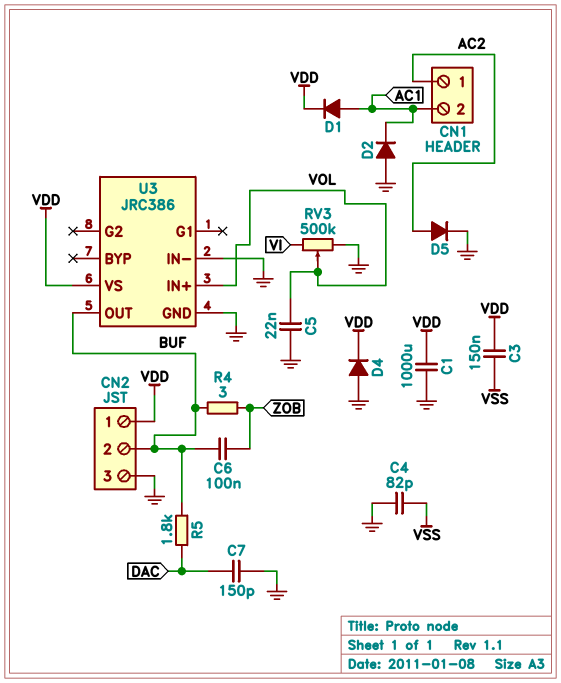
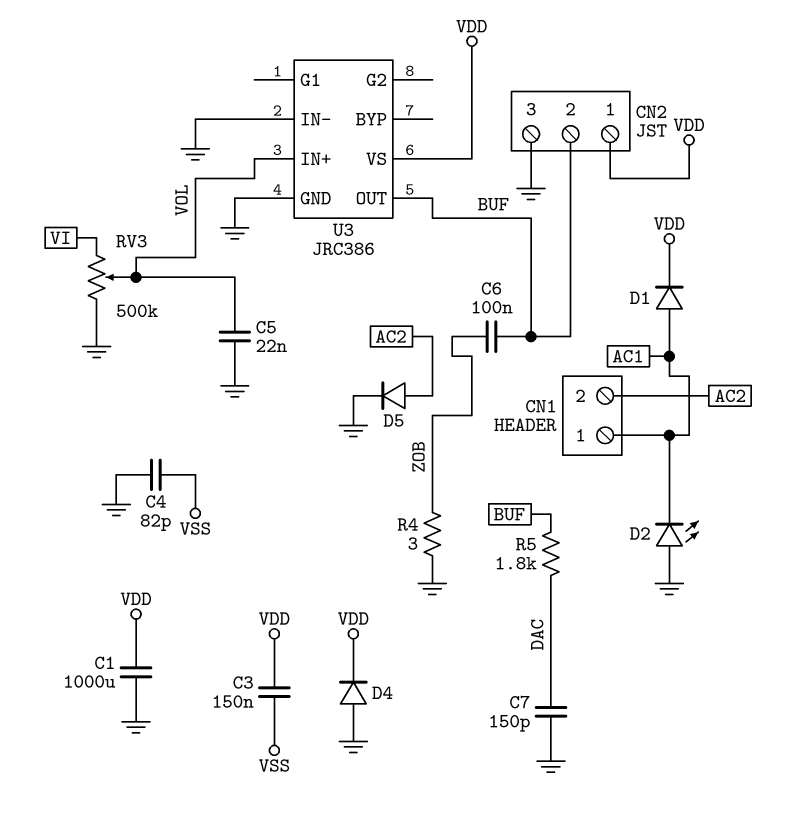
CN1 pin 1: AC2 -> AC1
CN1 pin 2: AC1 -> AC2
D2: diode (A GND, K AC1) -> LED (A GND, K AC1)
R4: 3 (BUF, ZOB) -> 3 (GND, ZOB)

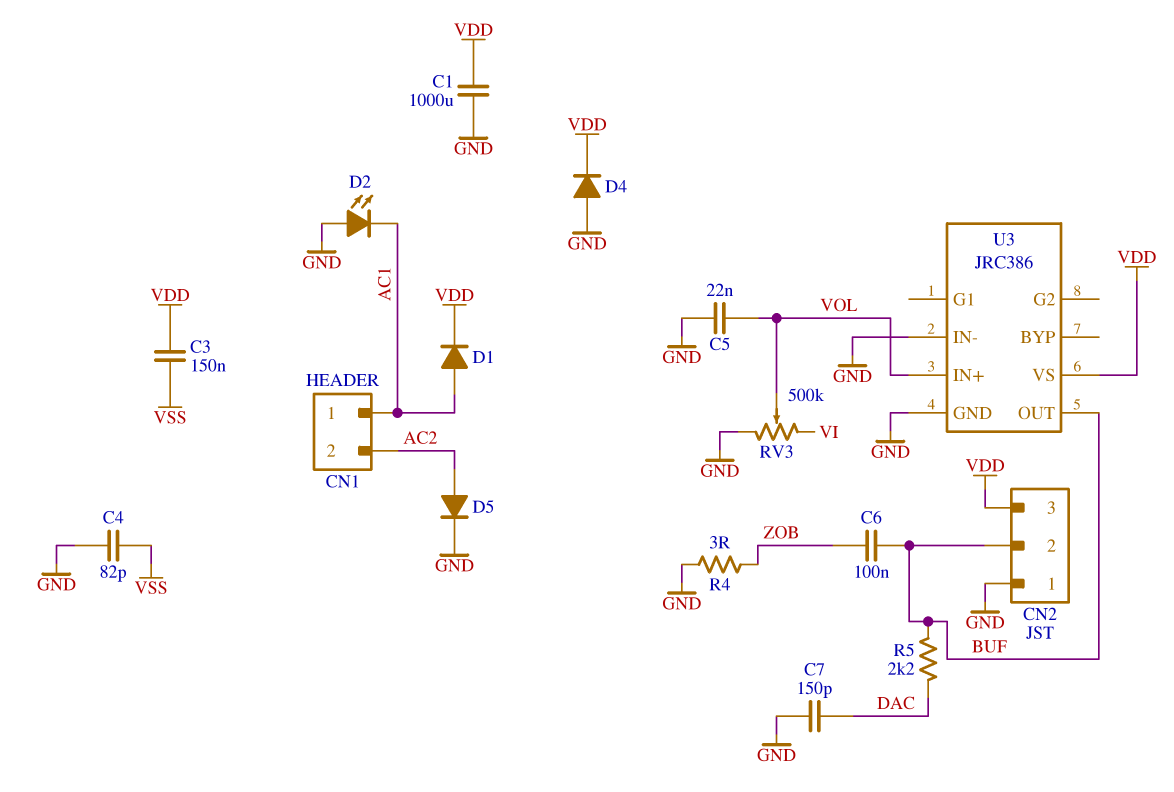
CN2 pin 1: VDD -> GND
CN2 pin 3: GND -> VDD
R5: 1.8k (BUF, DAC) -> 2.2k (BUF, DAC)

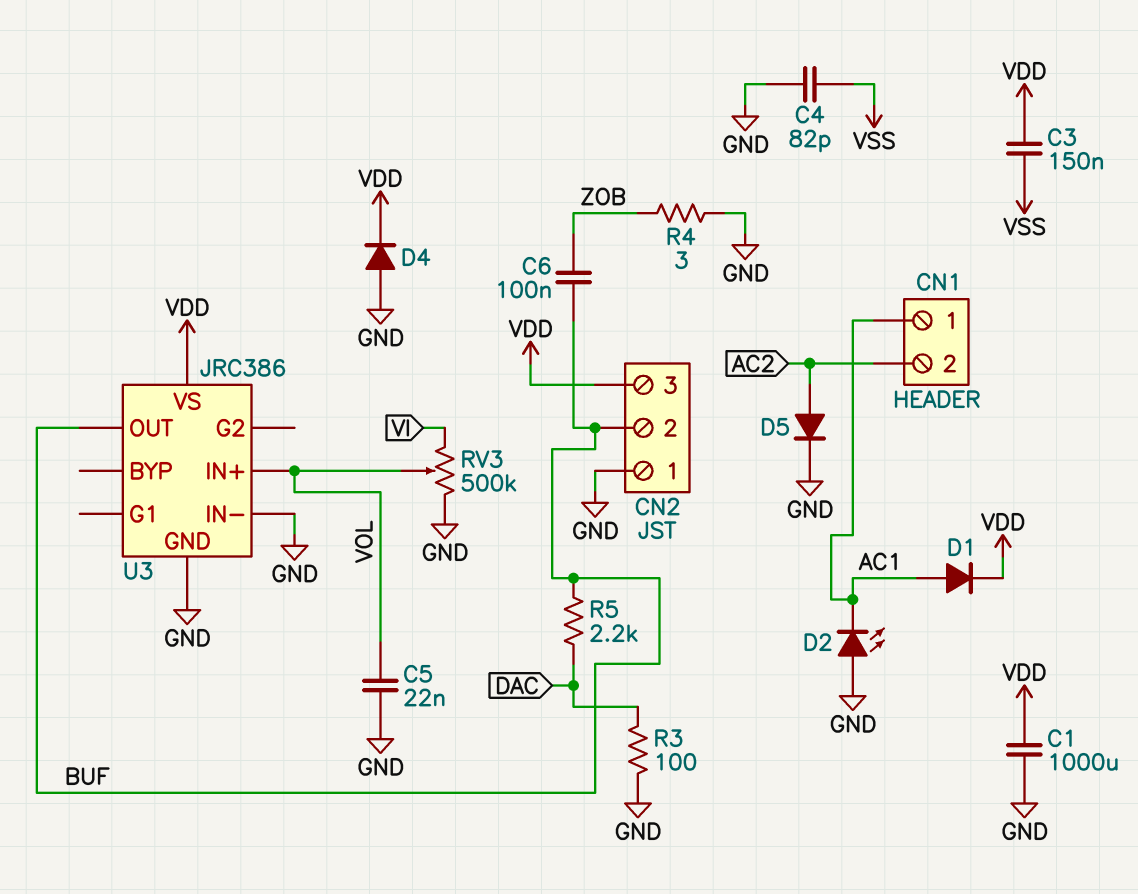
C7: 150pF (DAC, GND) -> none
R3: none -> 100 (DAC, GND)

